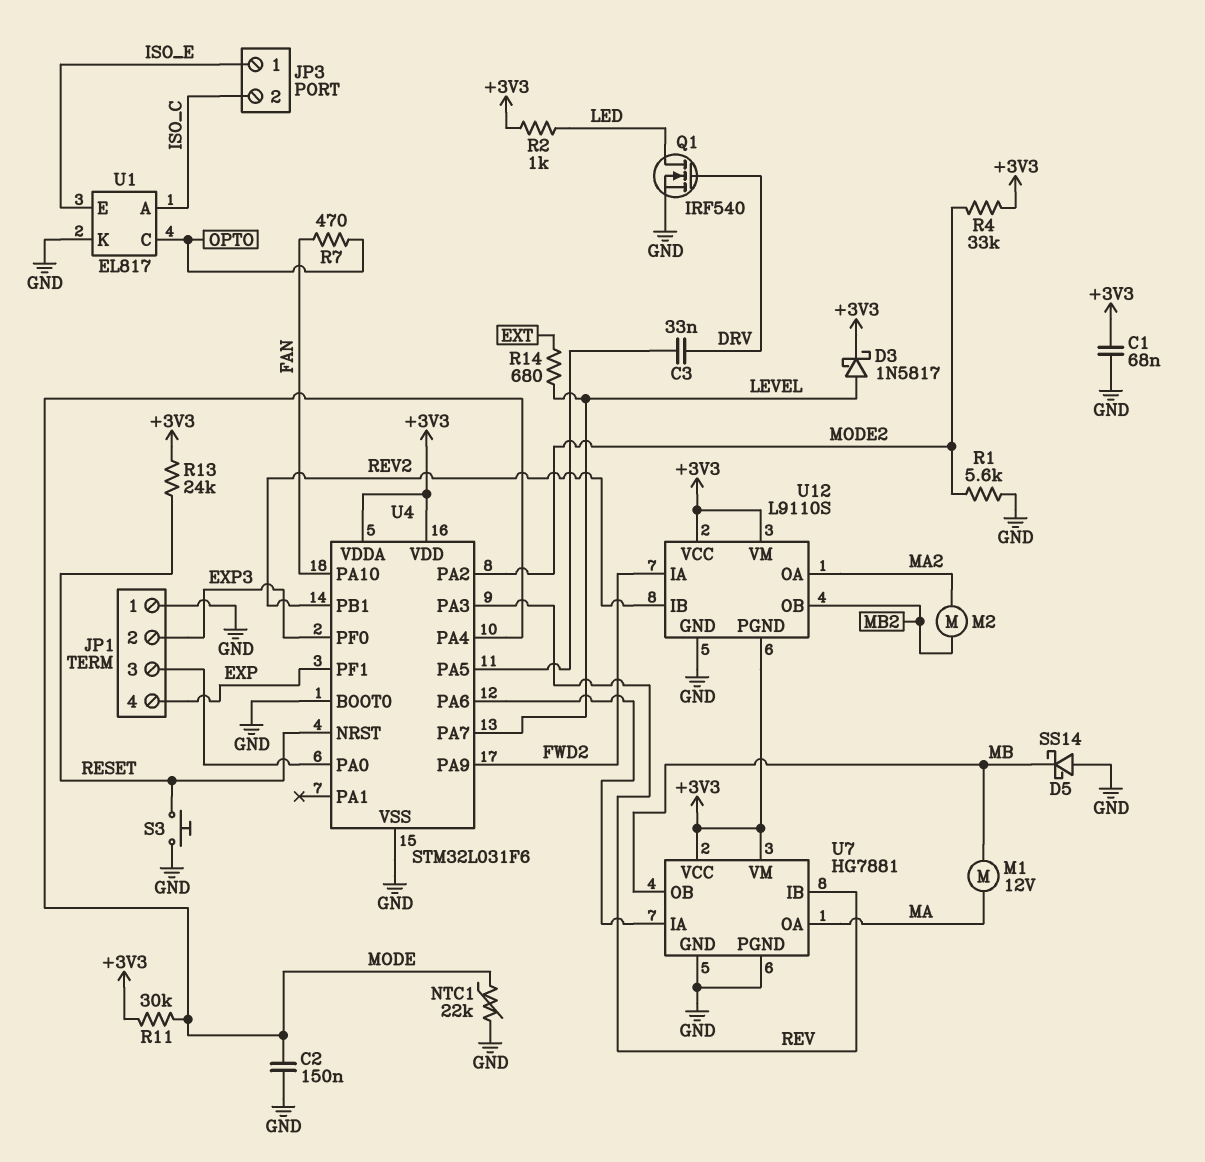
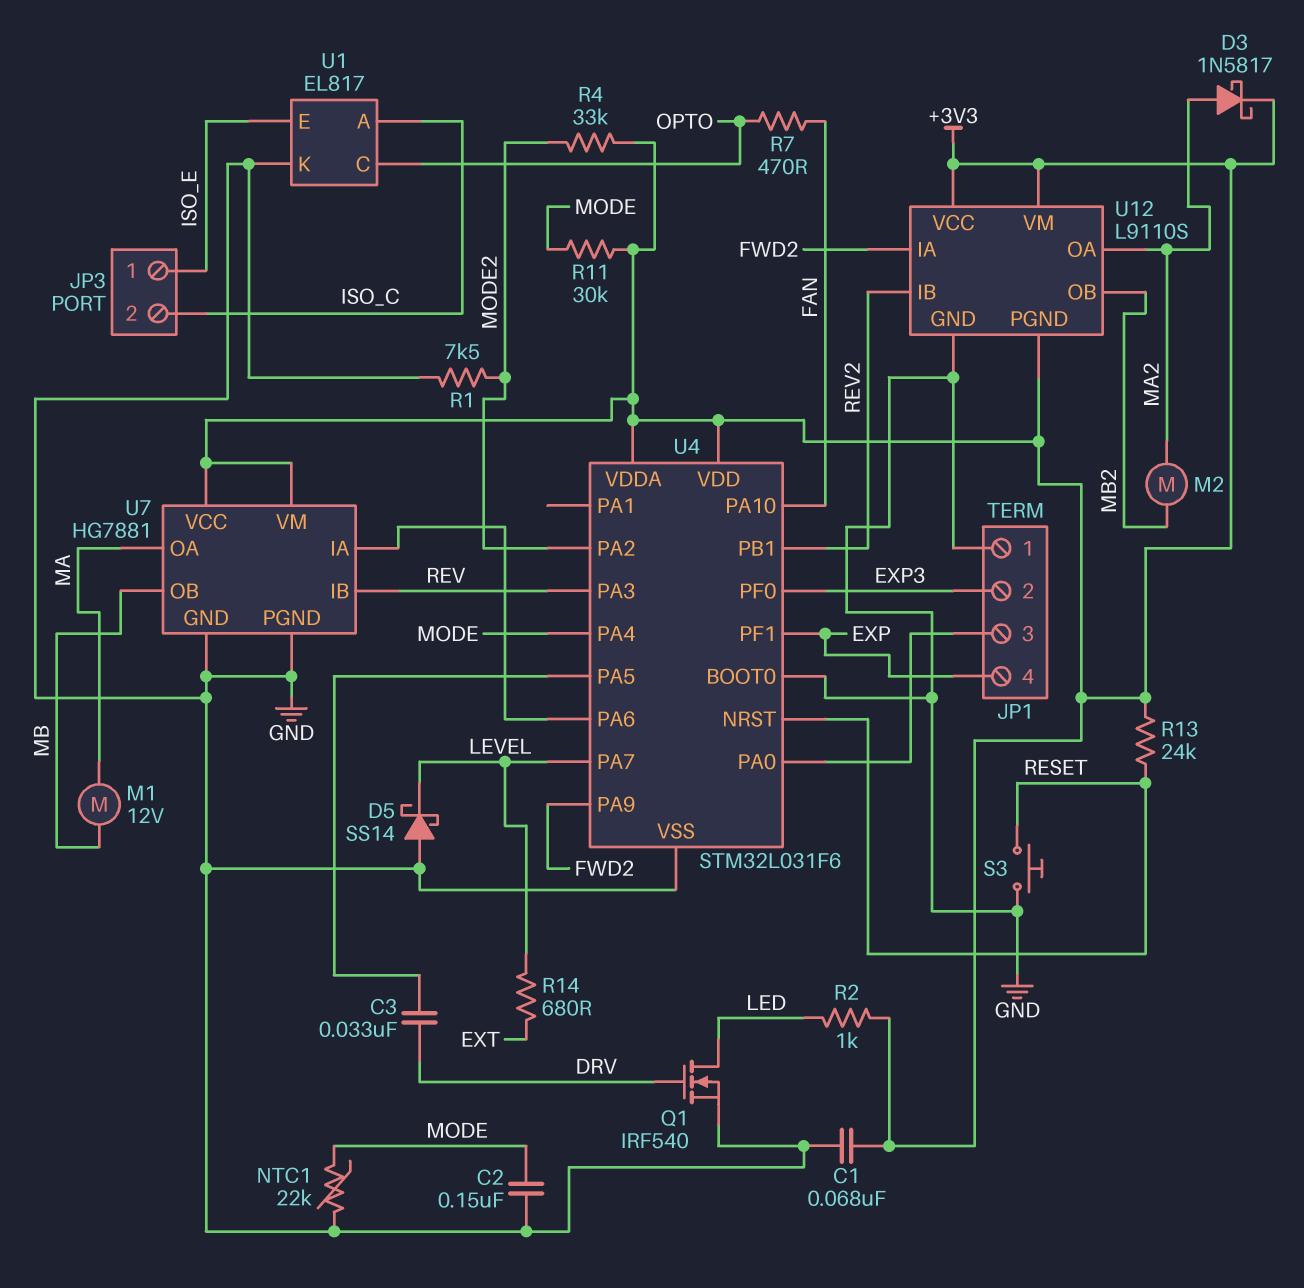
D3: schottky 1N5817 (A LEVEL, K +3V3) -> schottky 1N5817 (A MA2, K +3V3)
D5: schottky SS14 (A GND, K MB) -> schottky SS14 (A GND, K LEVEL)
R1: 5.6k (GND, MODE2) -> 7.5k (GND, MODE2)

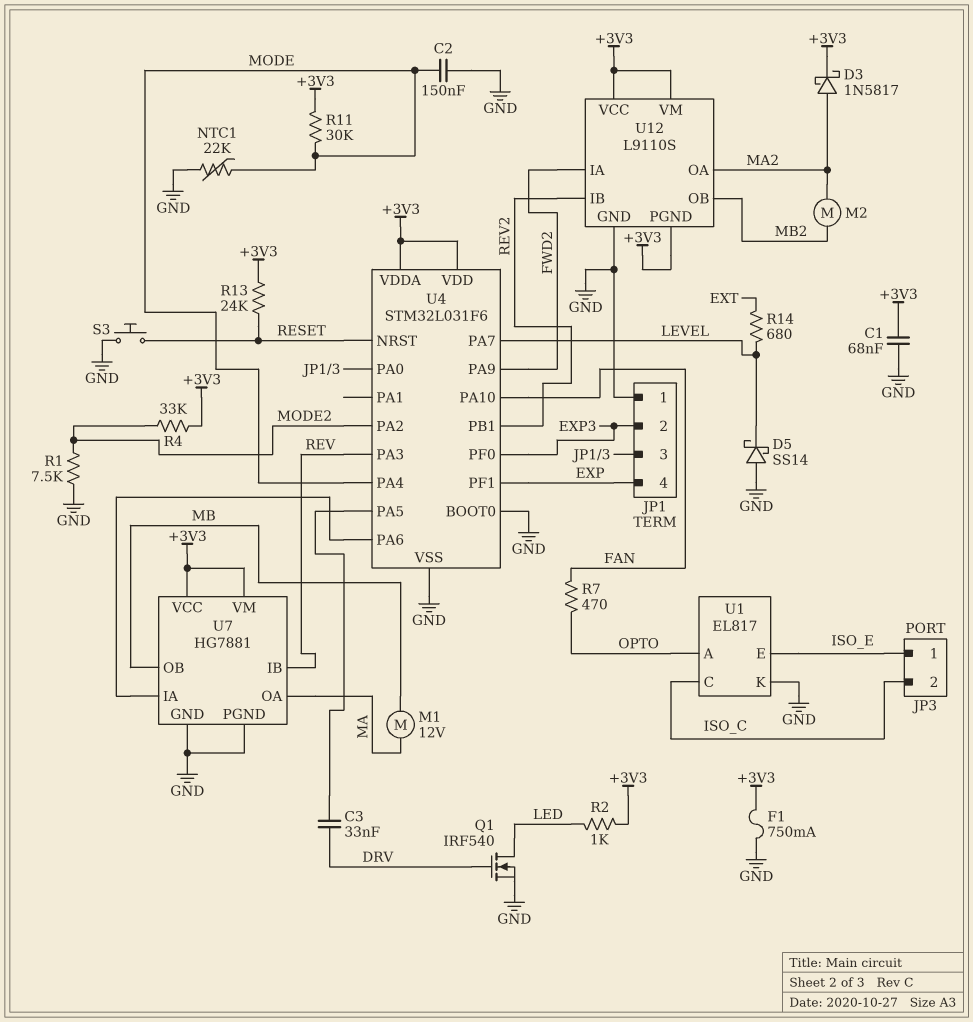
F1: none -> 750mA (+3V3, GND)
U1 pin A: ISO_C -> OPTO
U1 pin C: OPTO -> ISO_C

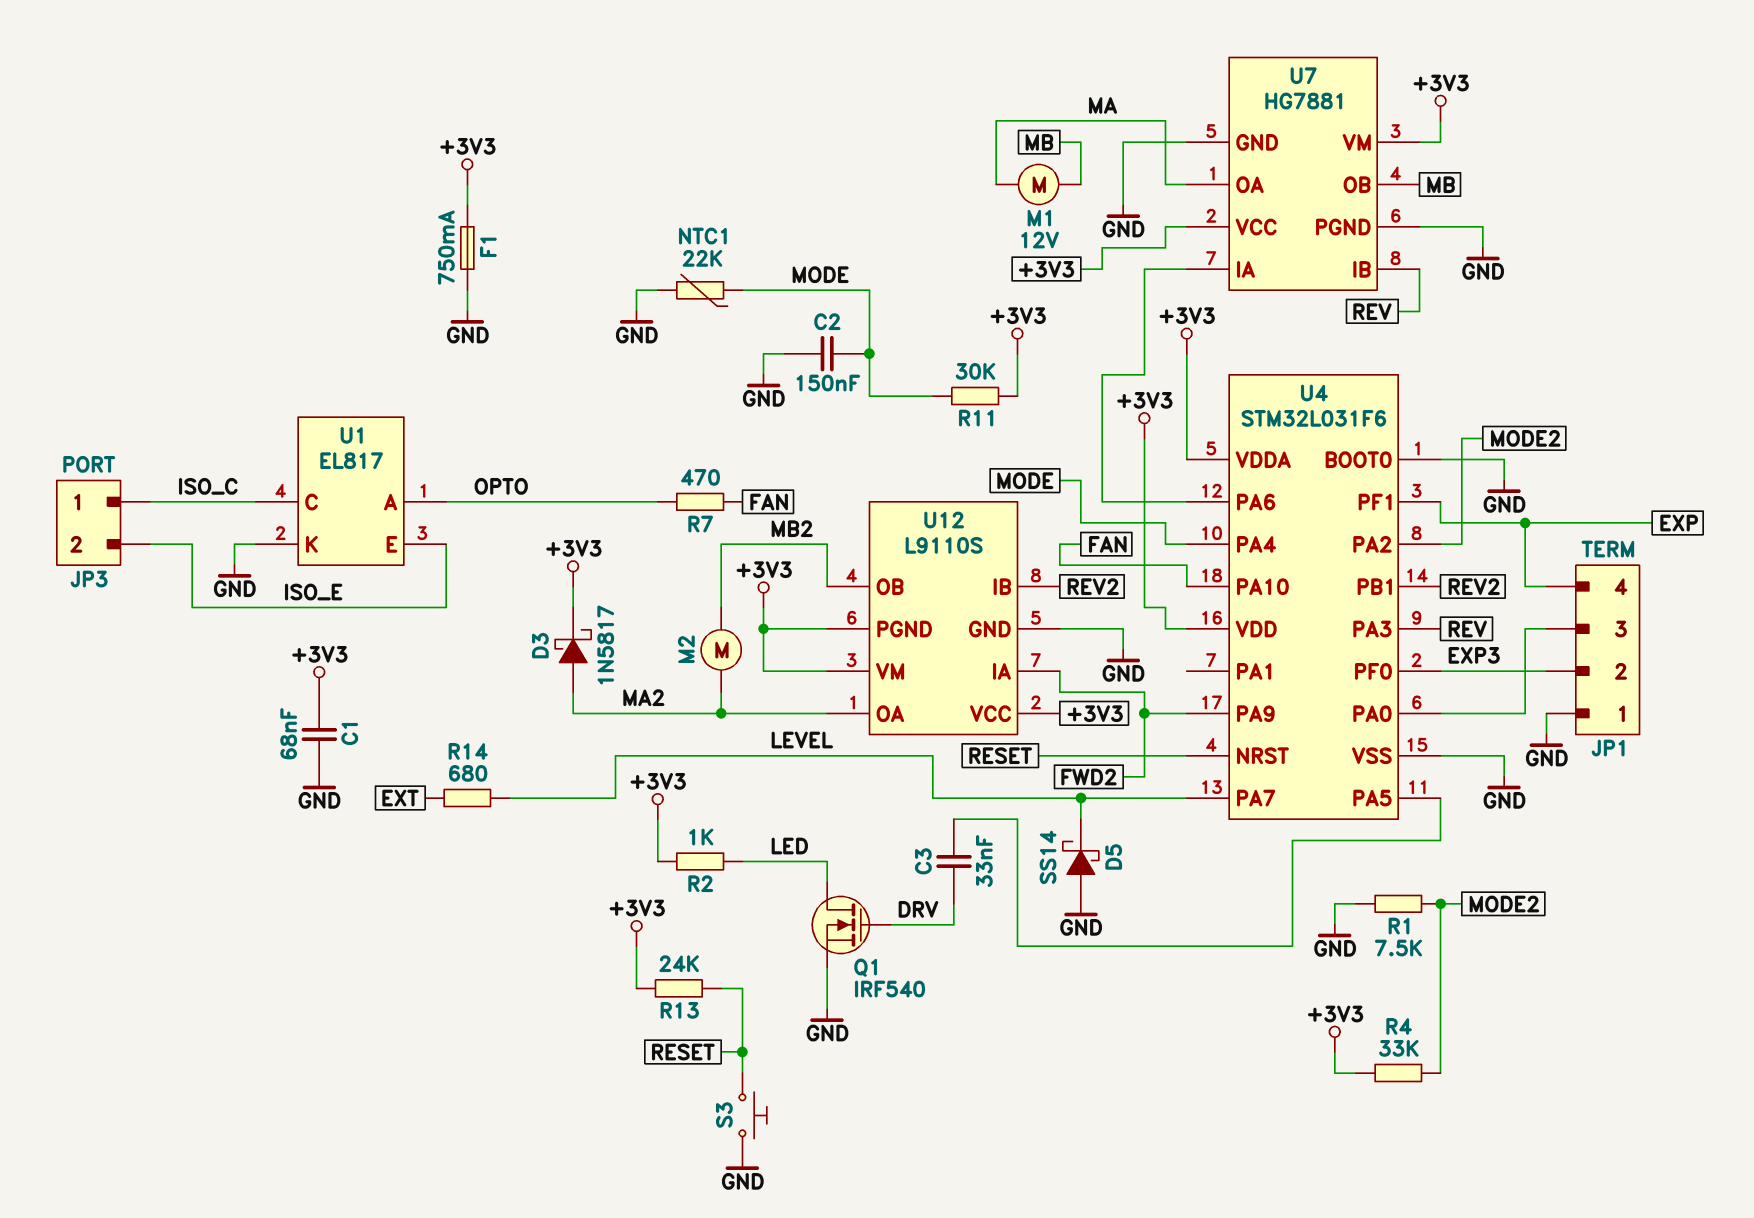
JP3 pin 1: ISO_E -> ISO_C
JP3 pin 2: ISO_C -> ISO_E

